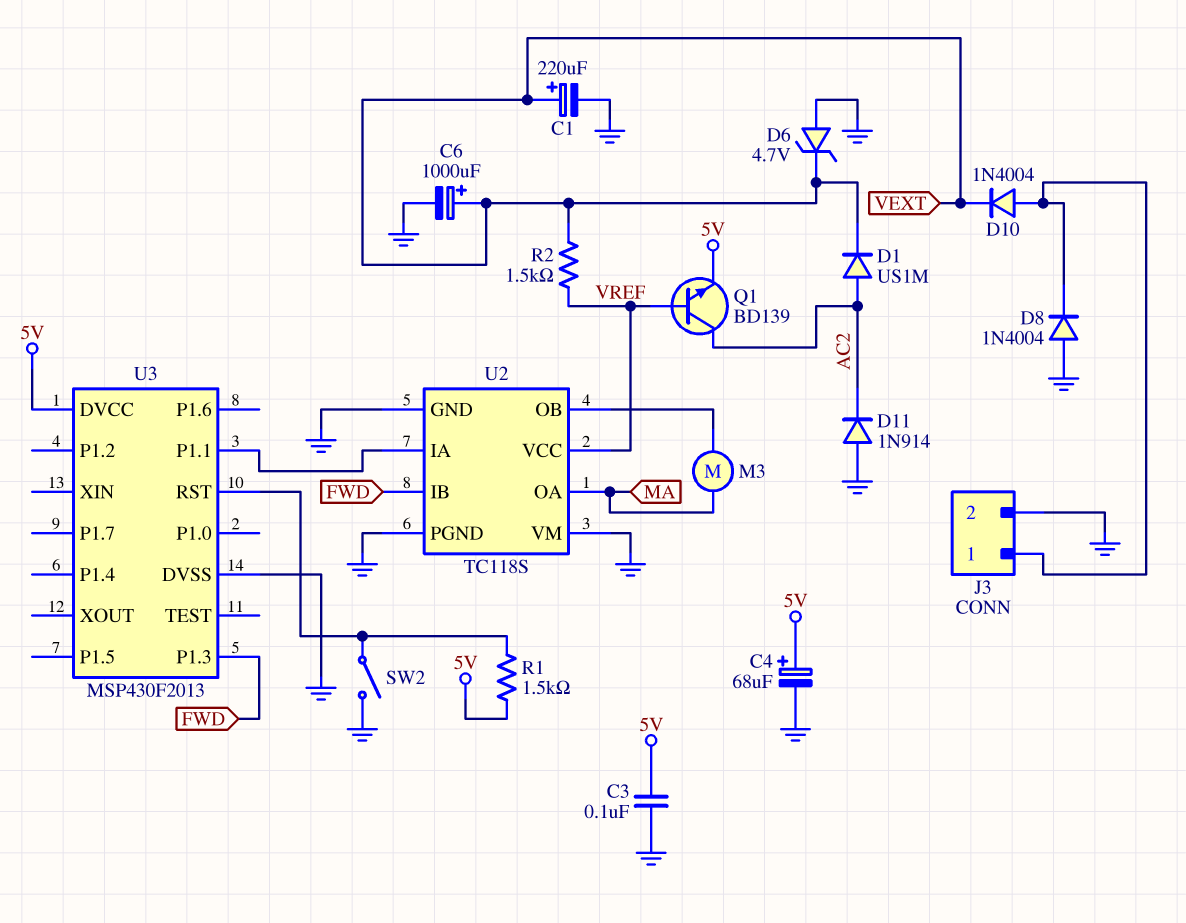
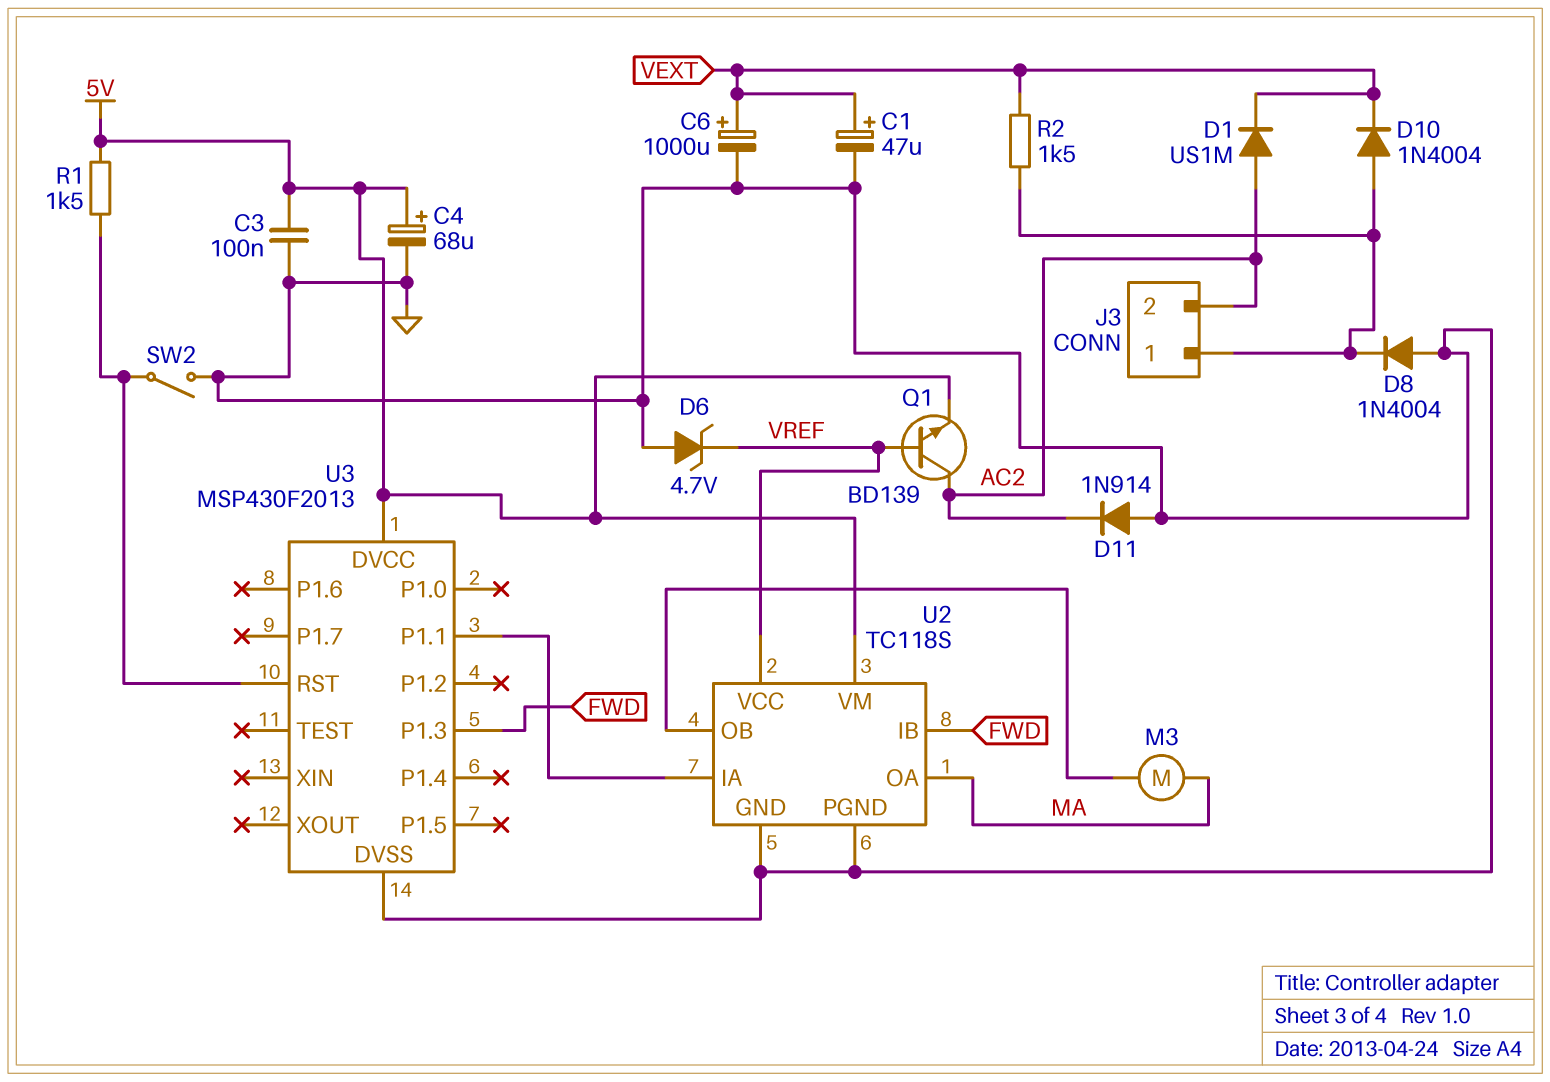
C1: 220uF (plus VEXT, minus GND) -> 47uF (plus VEXT, minus GND)
D6: zener 4.7V (A GND, K VEXT) -> zener 4.7V (A GND, K VREF)
J3 pin 2: GND -> AC2
R2: 1.5k (VEXT, VREF) -> 1.5k (J3/1, VEXT)
U2 pin VM: GND -> 5V

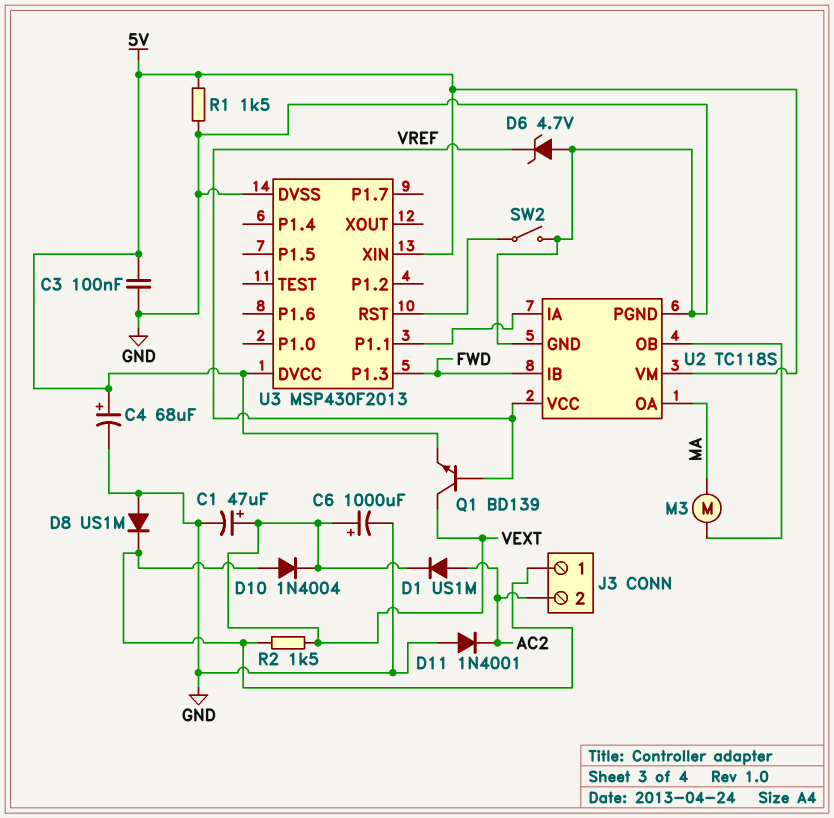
D8: diode 1N4004 (A GND, K J3/1) -> diode US1M (A GND, K J3/1)
D11: diode 1N914 (A GND, K AC2) -> diode 1N4001 (A GND, K AC2)
Q1: NPN BD139 (B VREF, C AC2, E 5V) -> NPN BD139 (B VREF, C VEXT, E 5V)
R1: 1.5k (5V, U3/RST) -> 1.5k (5V, GND)
U3 pin XIN: none -> 5V

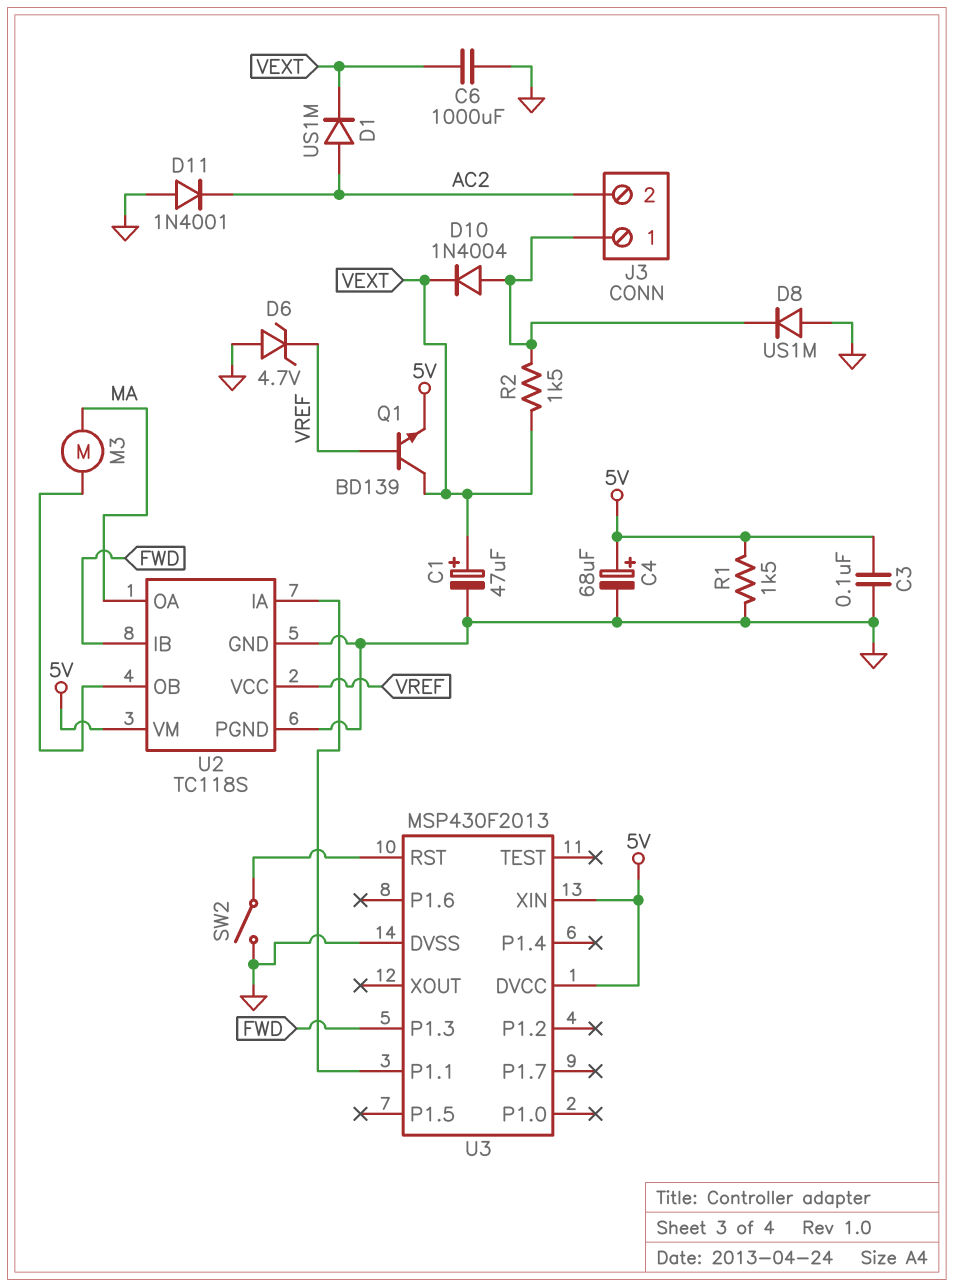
C6: 1000uF (plus VEXT, minus GND) -> 1000uF (GND, VEXT)

